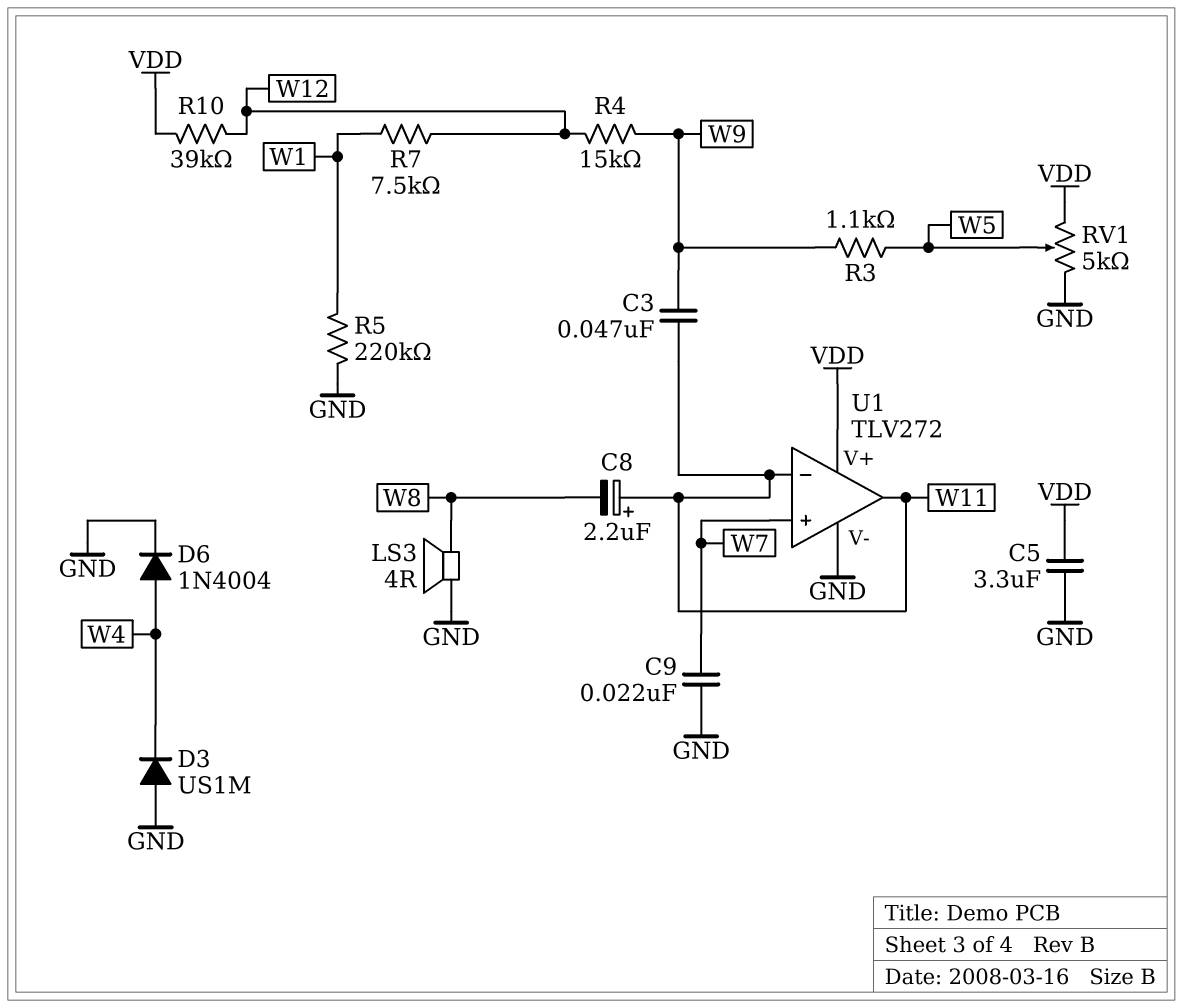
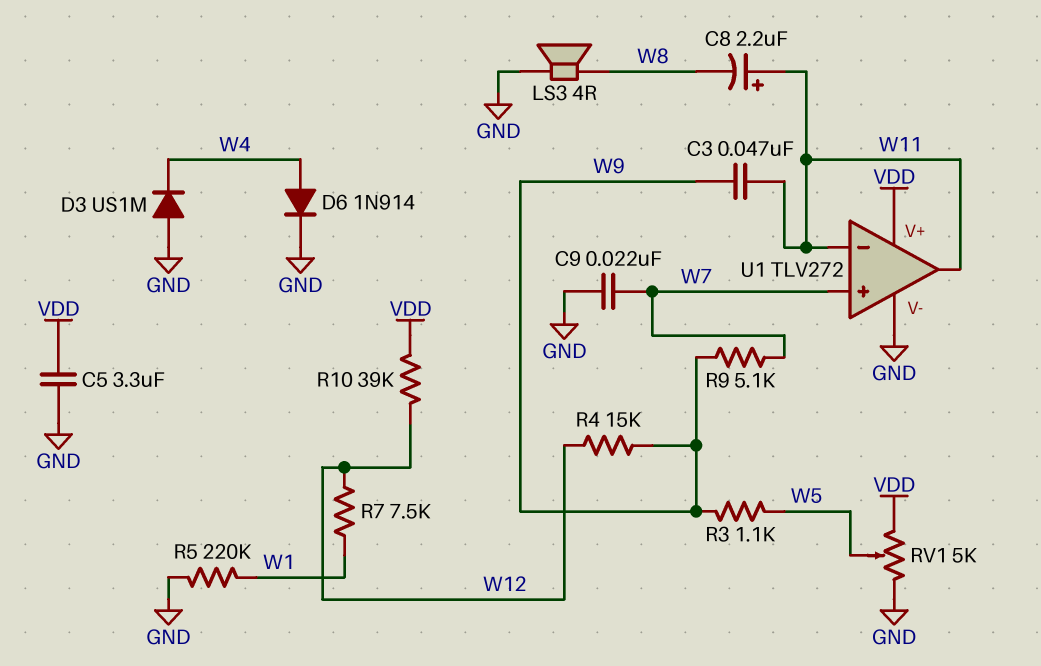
D6: diode 1N4004 (A W4, K GND) -> diode 1N914 (A W4, K GND)
R9: none -> 5.1k (W7, W9)

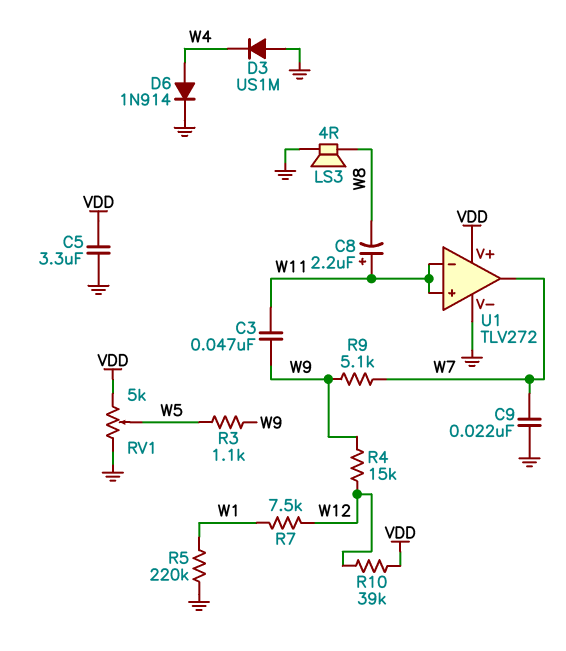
U1 pin in+: W7 -> W11
U1 pin out: W11 -> W7

